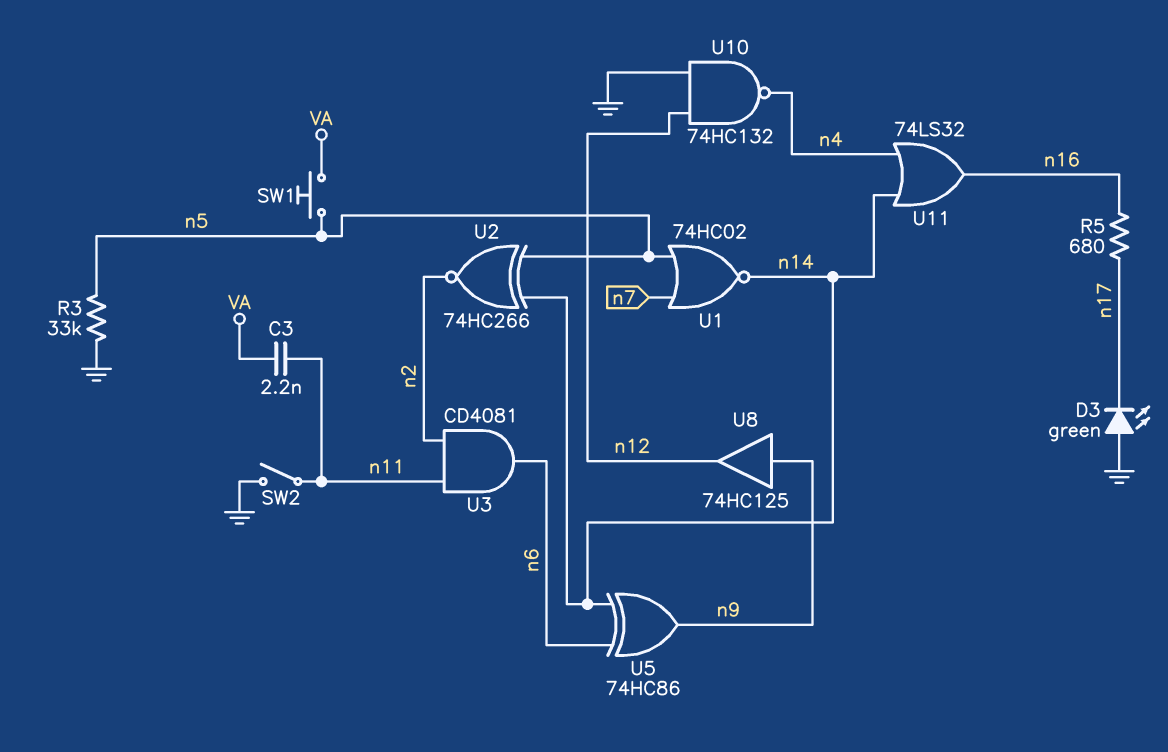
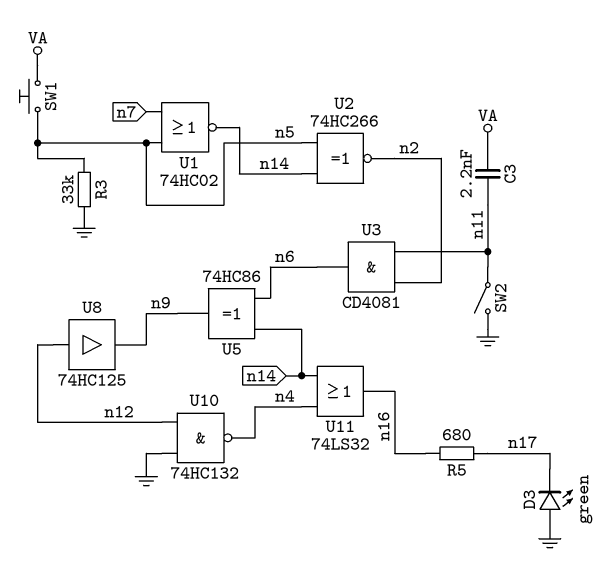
U8: buffer 74HC125 (in n9, out n12) -> buffer 74HC125 (in n12, out n9)

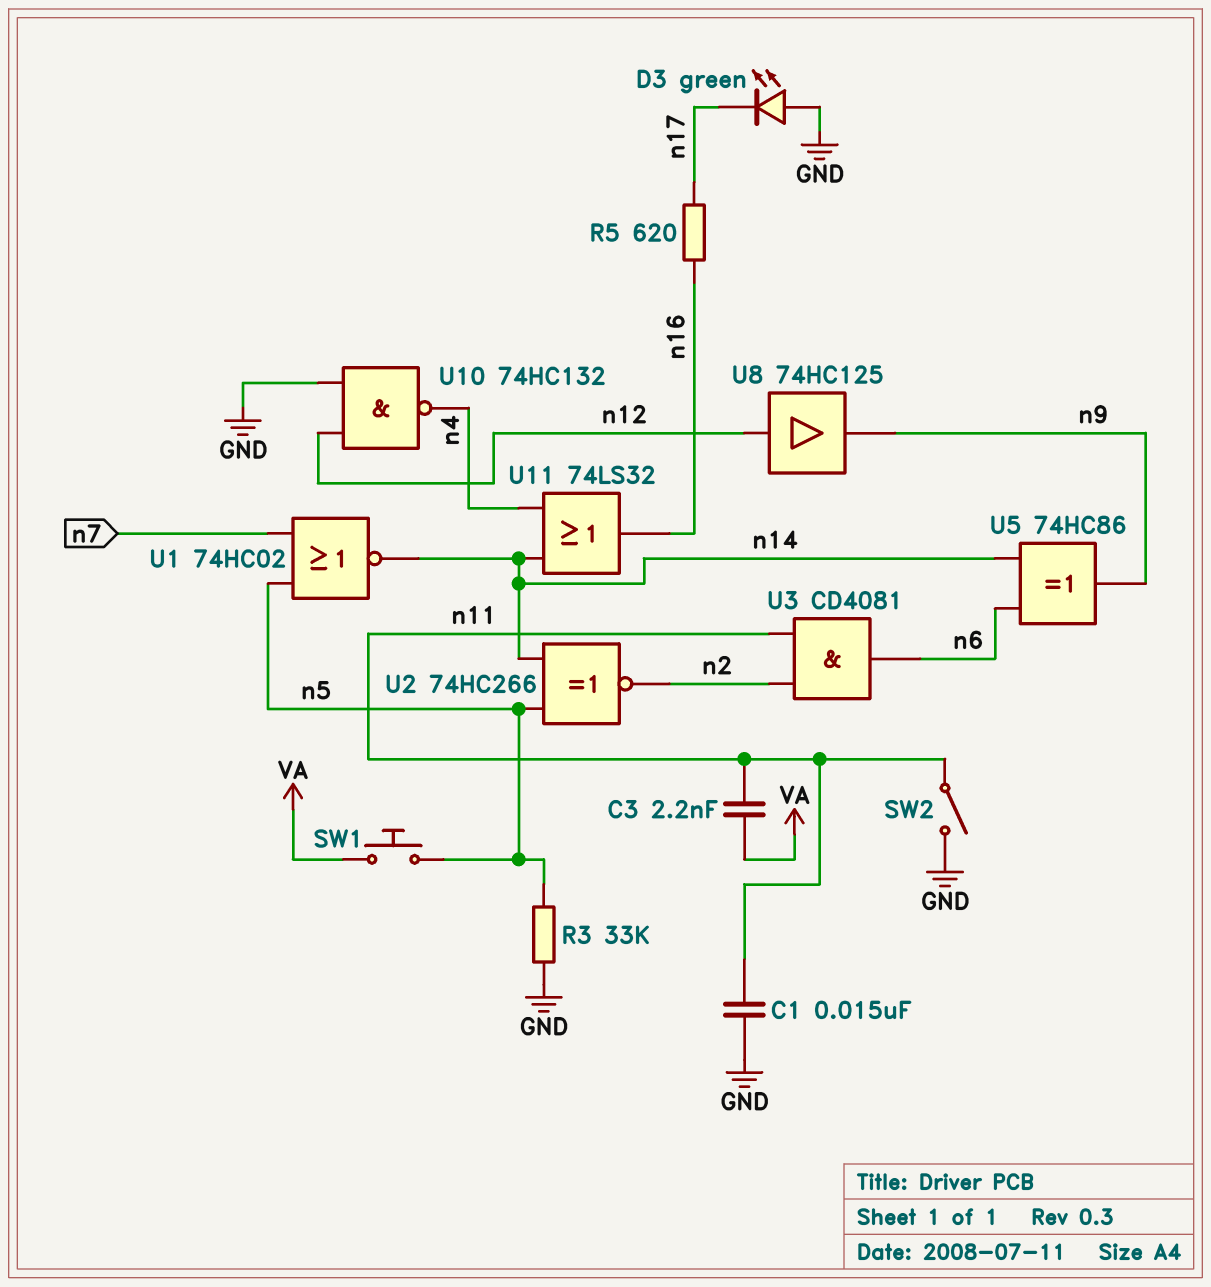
C1: none -> 15nF (GND, n11)
R5: 680 (n16, n17) -> 620 (n16, n17)

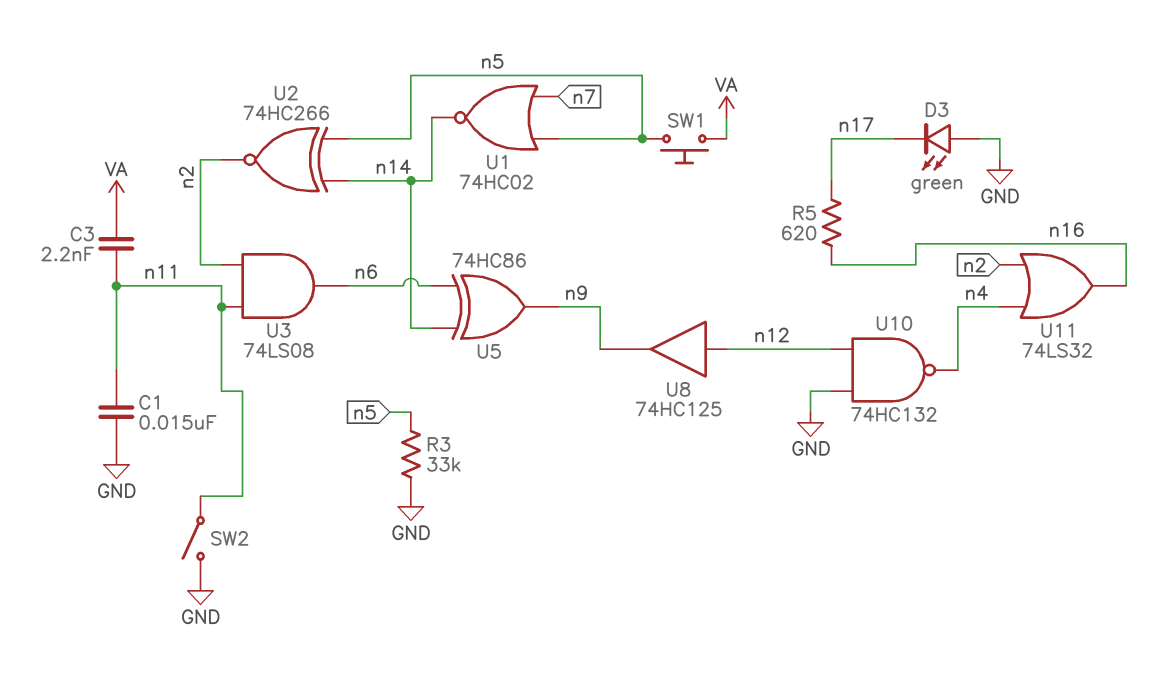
U3: AND CD4081 (in n2, in n11, out n6) -> AND 74LS08 (in n2, in n11, out n6)
U11: OR 74LS32 (in n4, in n14, out n16) -> OR 74LS32 (in n2, in n4, out n16)

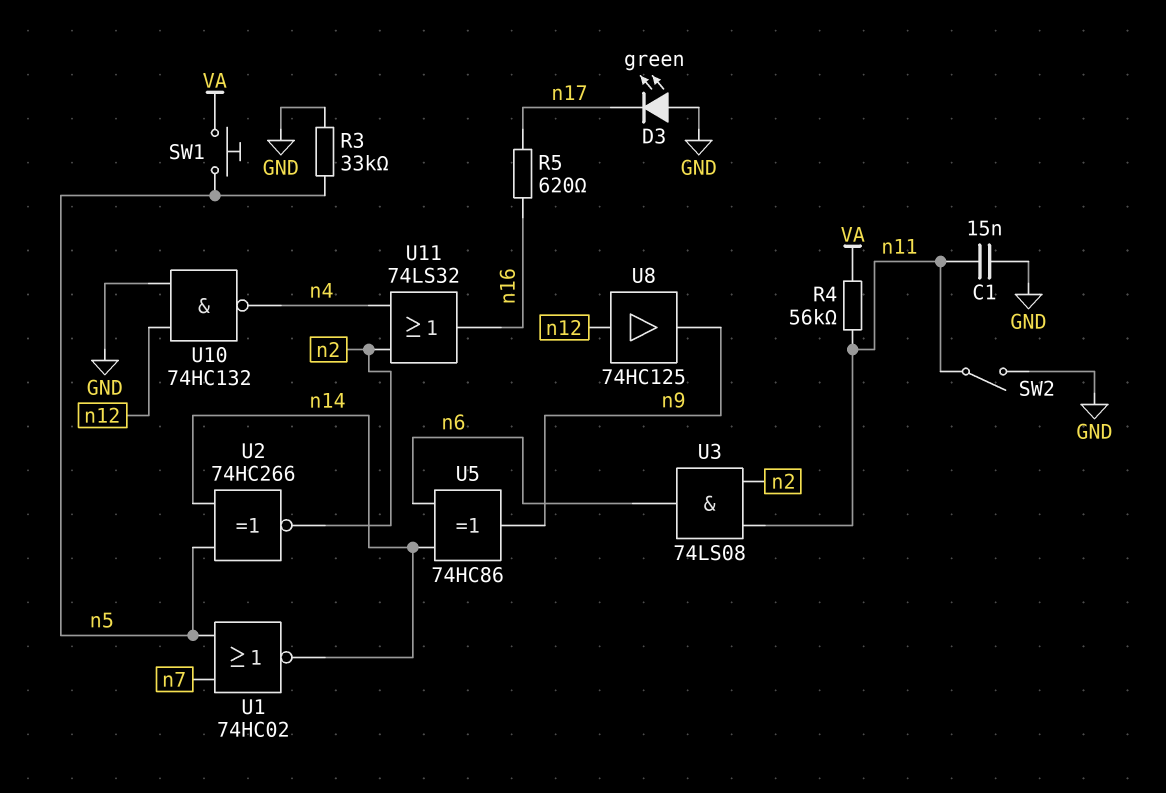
C3: 2.2nF (VA, n11) -> none
R4: none -> 56k (VA, n11)

